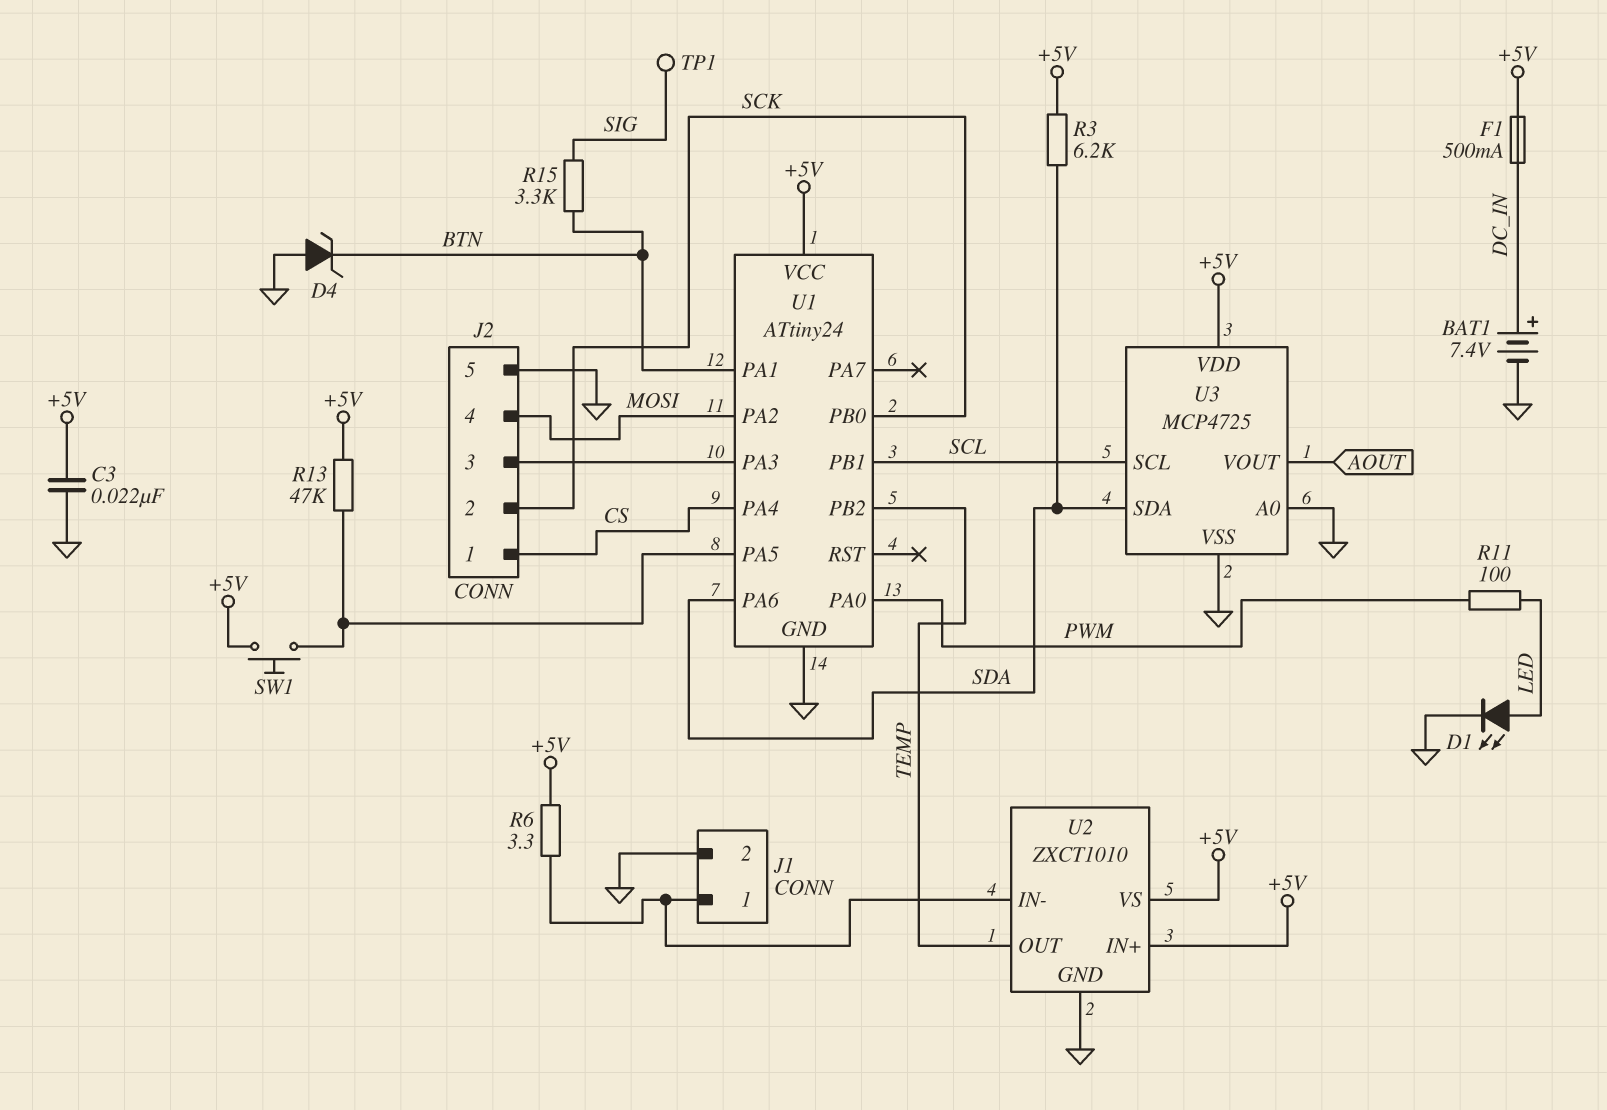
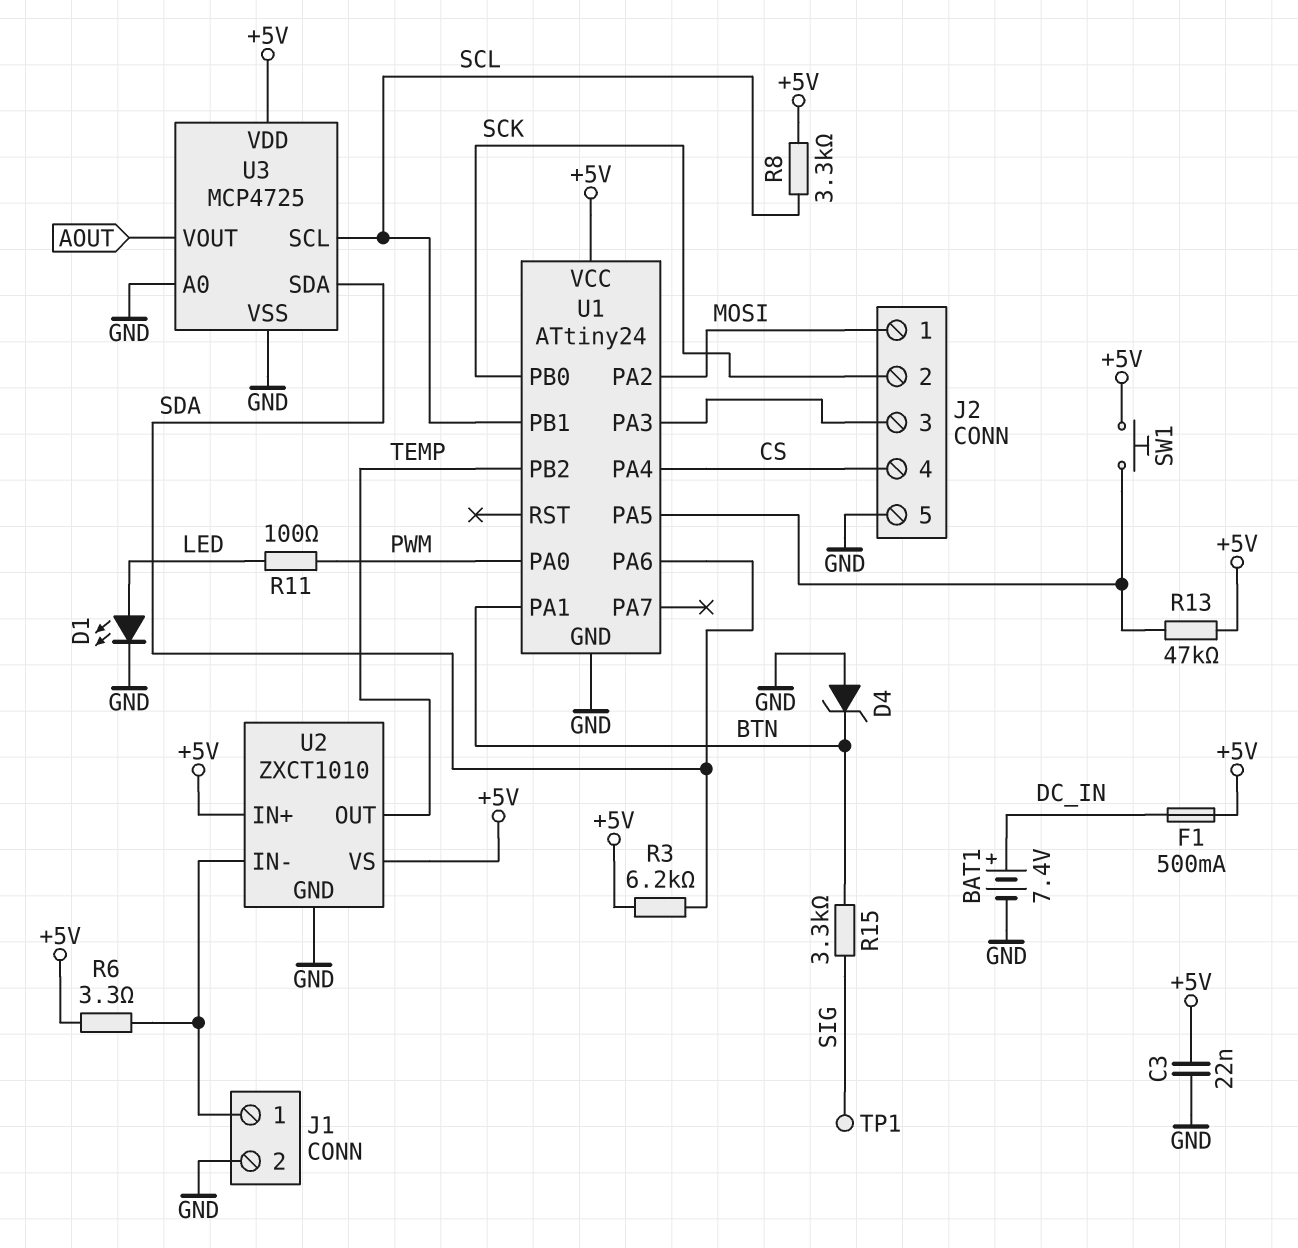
J2 pin 1: CS -> MOSI
J2 pin 4: MOSI -> CS
R8: none -> 3.3k (+5V, SCL)

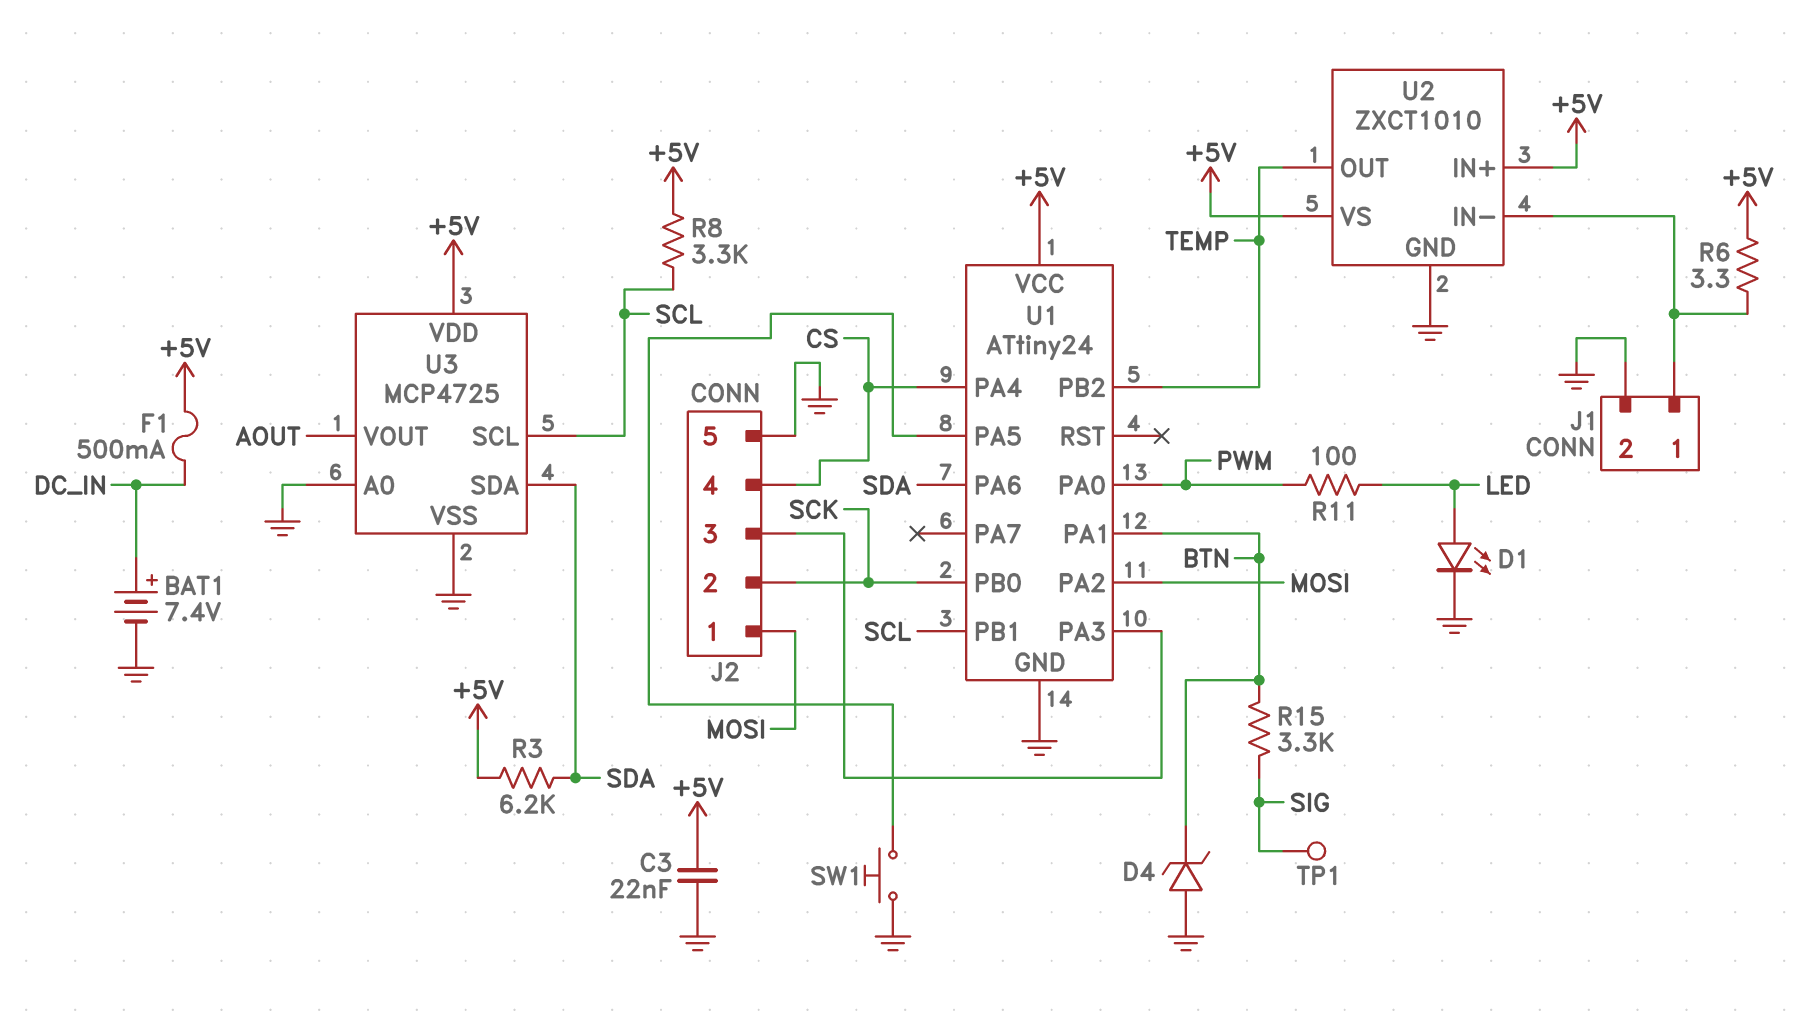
R13: 47k (+5V, U1/PA5) -> none
SW1: button (+5V, U1/PA5) -> button (GND, U1/PA5)

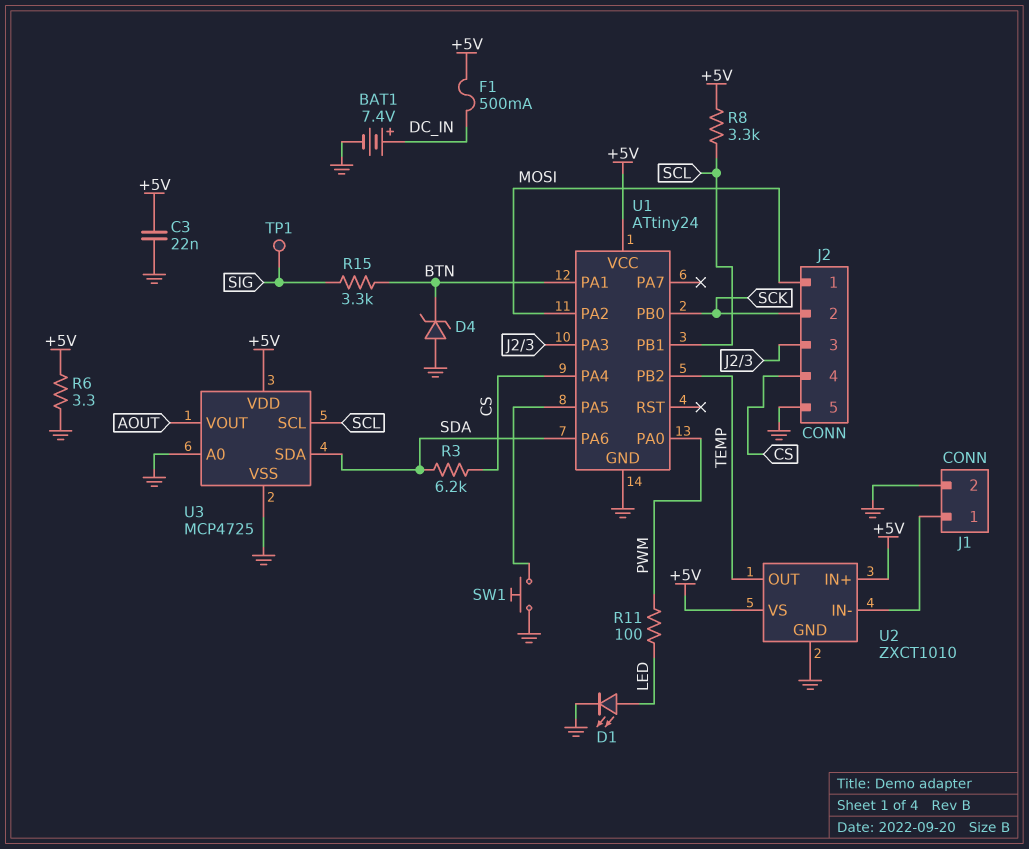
R3: 6.2k (+5V, SDA) -> 6.2k (CS, SDA)
R6: 3.3 (+5V, J1/1) -> 3.3 (+5V, GND)

